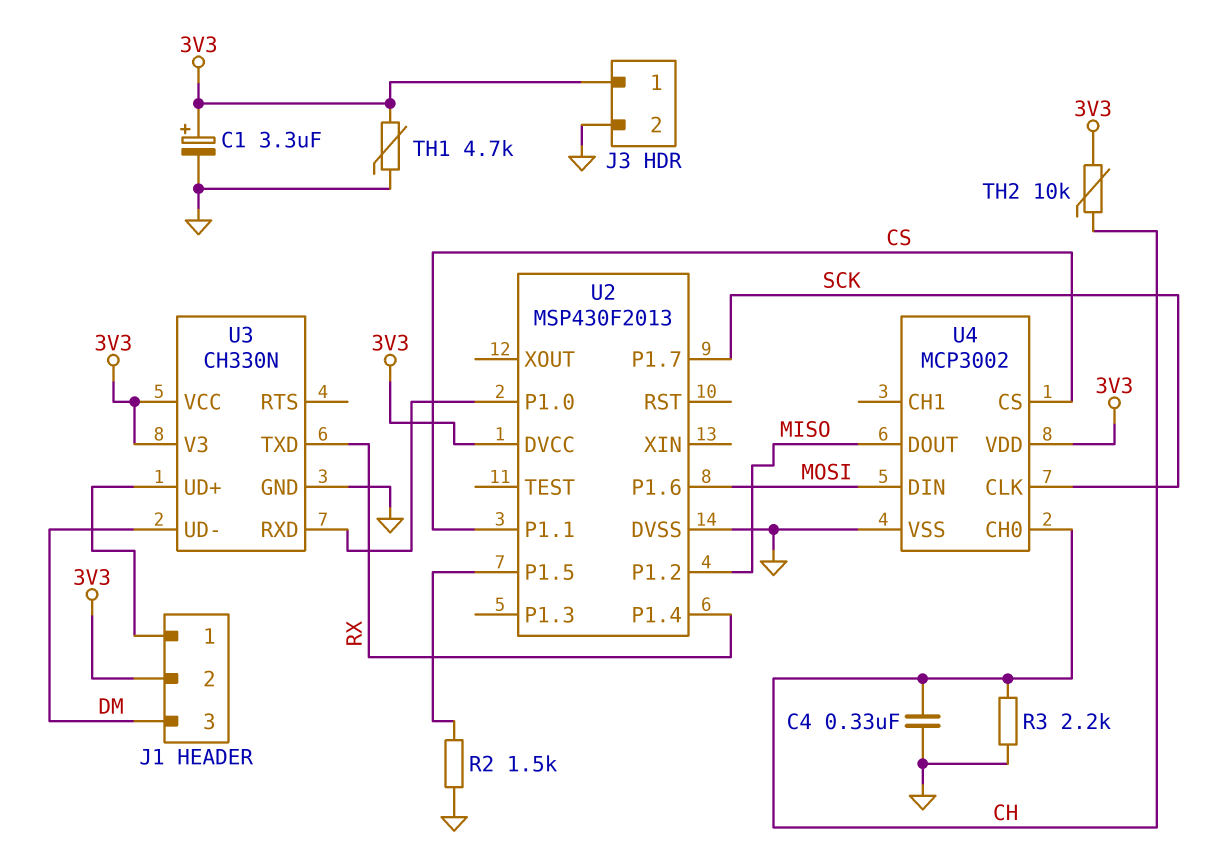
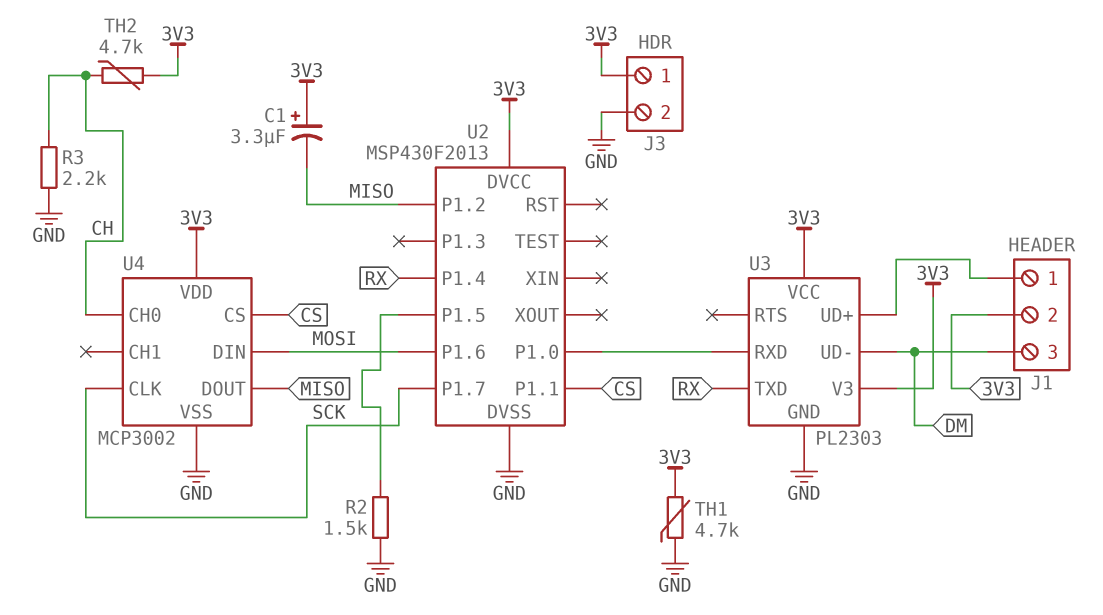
C1: 3.3uF (plus 3V3, minus GND) -> 3.3uF (plus 3V3, minus MISO)
C4: 330nF (CH, GND) -> none
TH2: 10k (3V3, CH) -> 4.7k (3V3, CH)
U3: CH330N -> PL2303

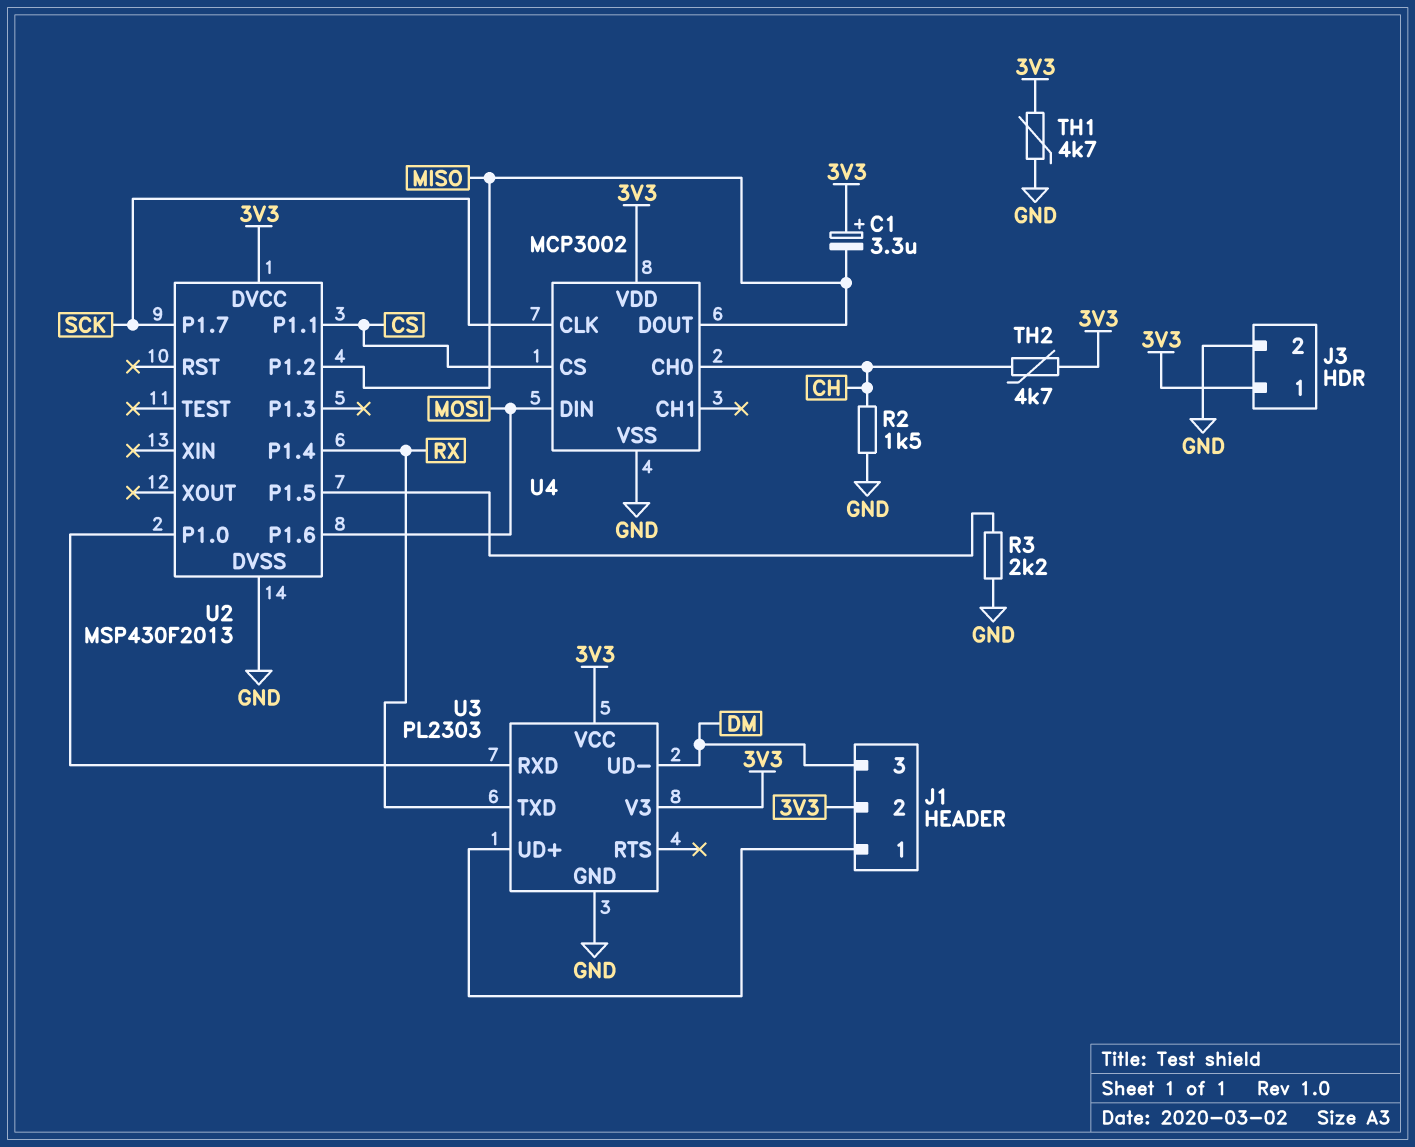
R2: 1.5k (GND, U2/P1.5) -> 1.5k (CH, GND)
R3: 2.2k (CH, GND) -> 2.2k (GND, U2/P1.5)

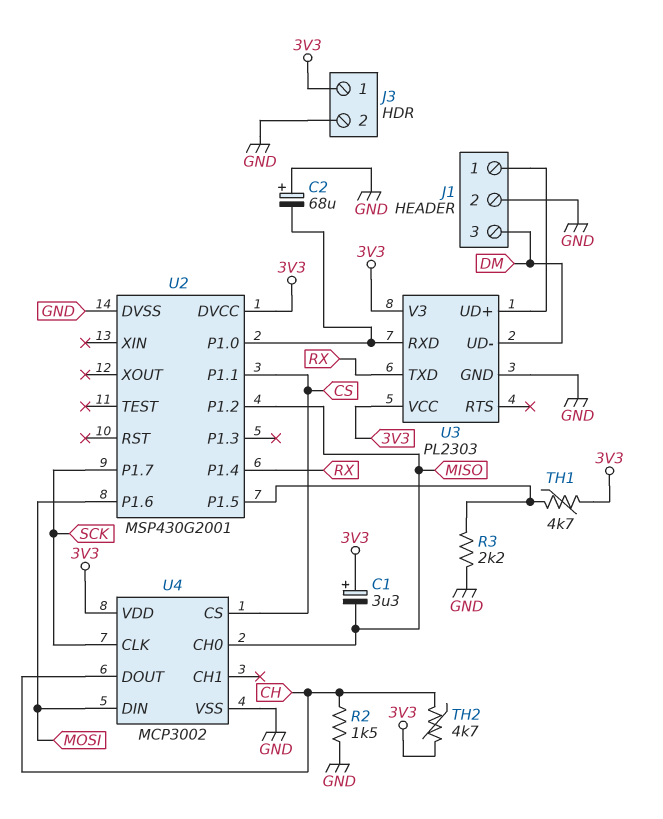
C2: none -> 68uF (plus GND, minus U2/P1.0)
J1 pin 2: 3V3 -> GND
TH1: 4.7k (3V3, GND) -> 4.7k (3V3, U2/P1.5)
U2: MSP430F2013 -> MSP430G2001
U4 pin CH0: CH -> MISO
U4 pin DOUT: MISO -> CH

